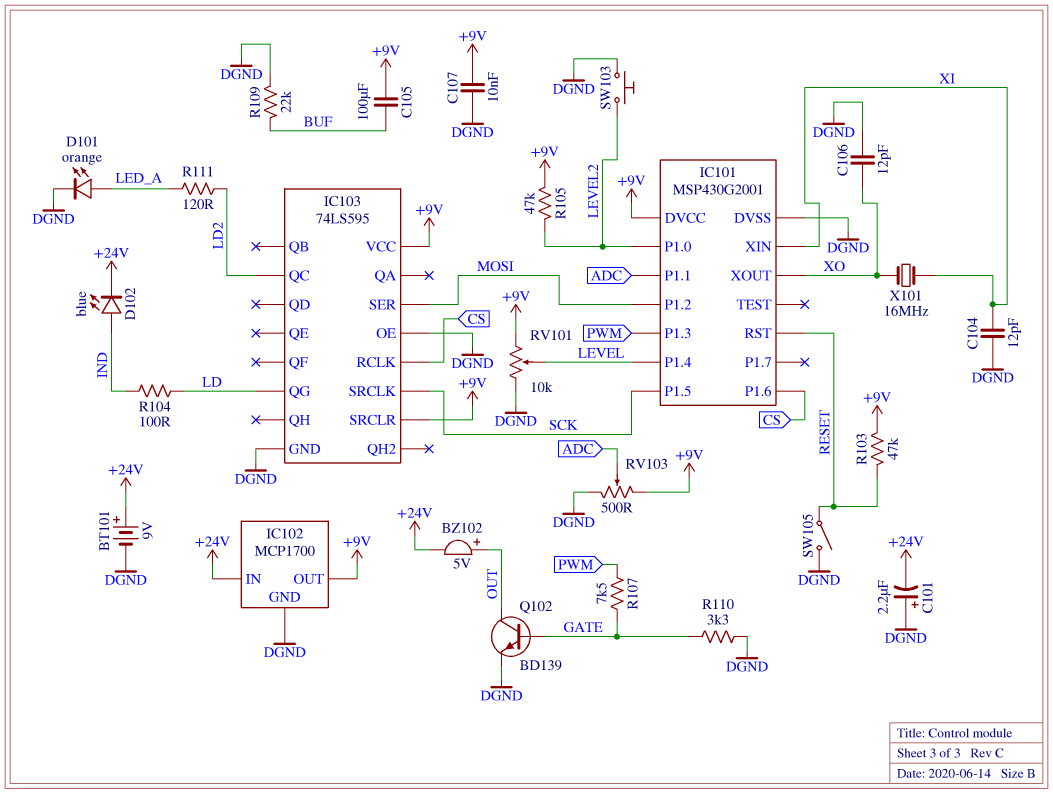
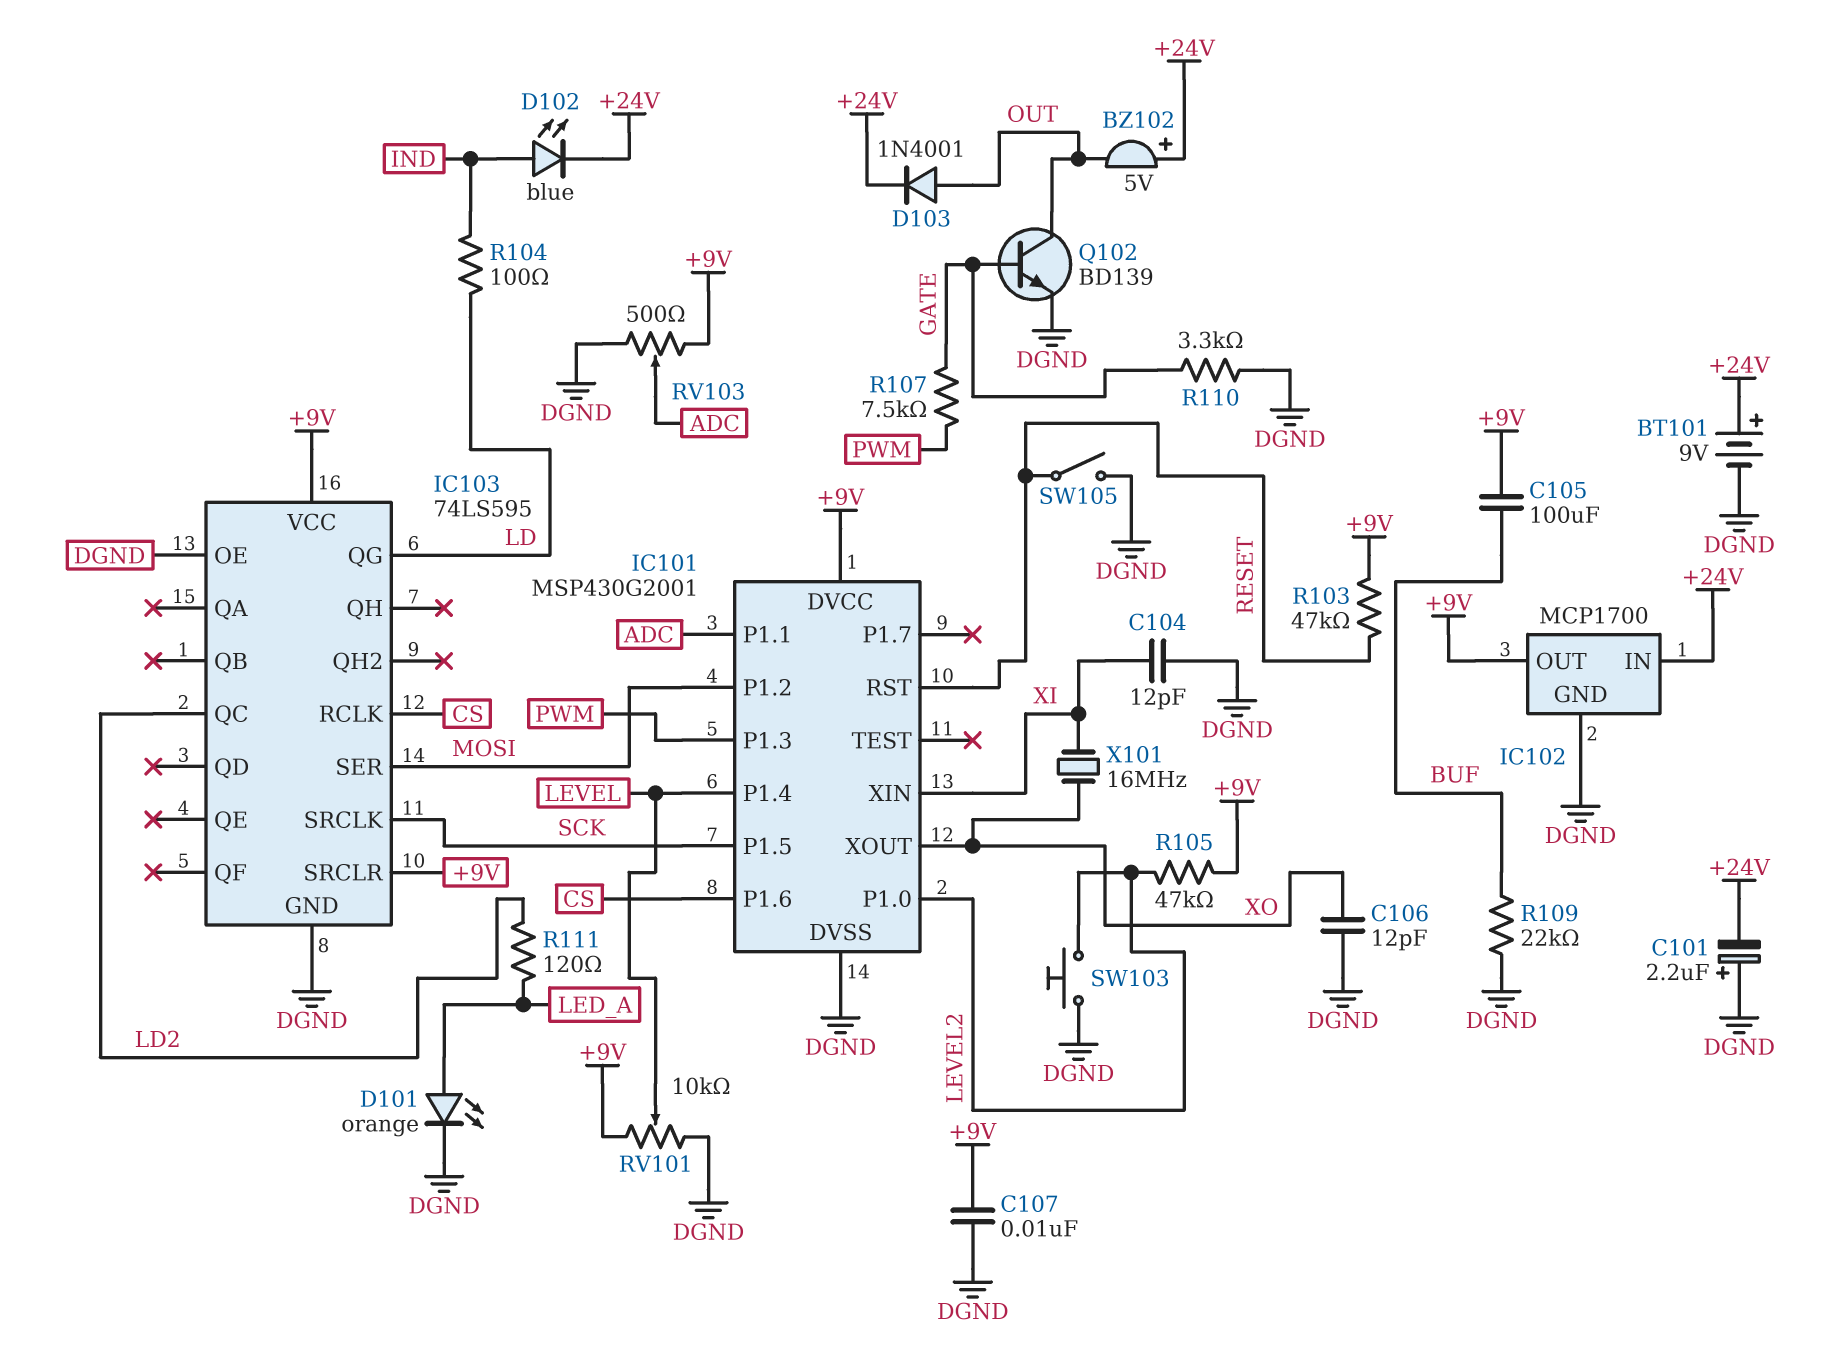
BZ102: buzzer 5V (plus OUT, minus +24V) -> buzzer 5V (plus +24V, minus OUT)
D103: none -> diode 1N4001 (A OUT, K +24V)

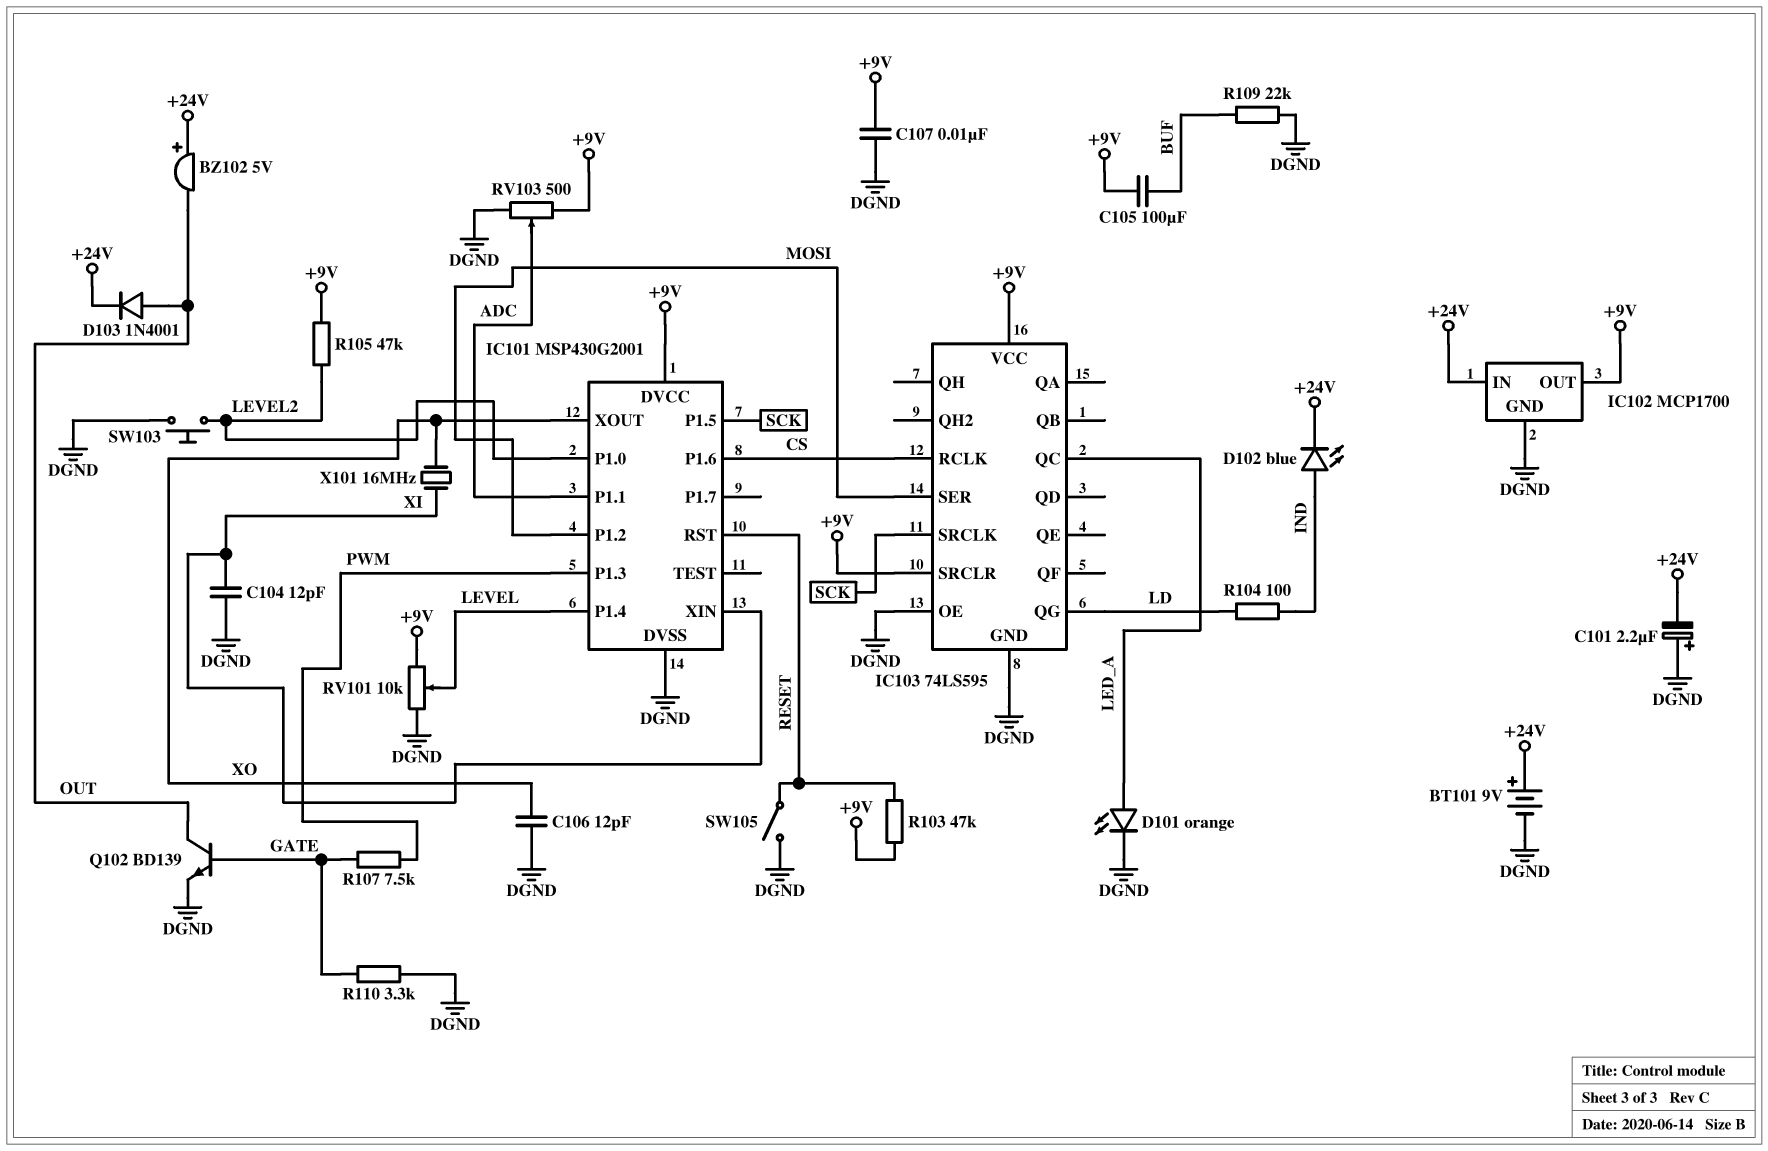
IC103 pin QC: LD2 -> LED_A
R111: 120 (LD2, LED_A) -> none

